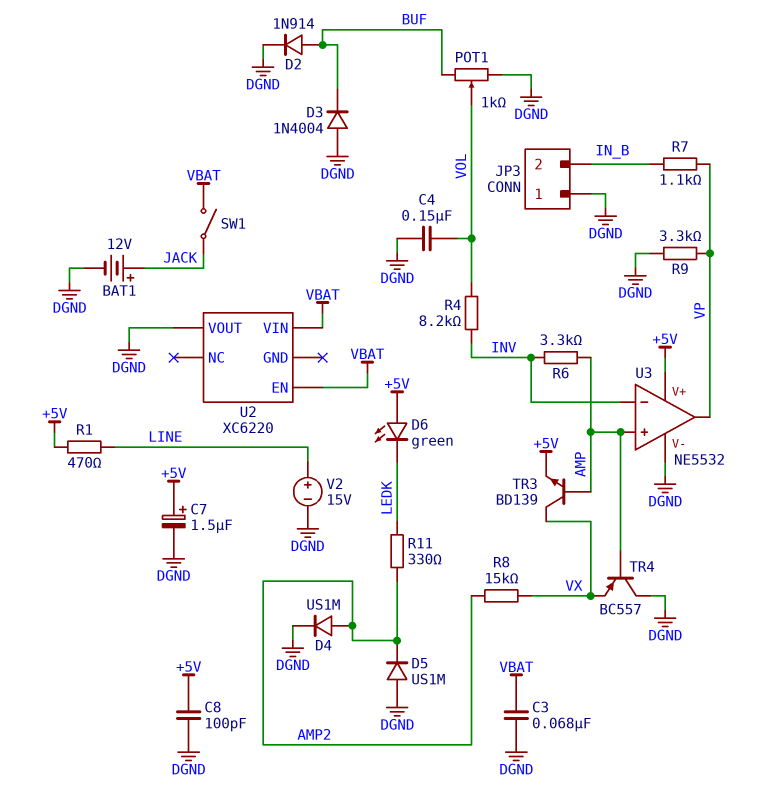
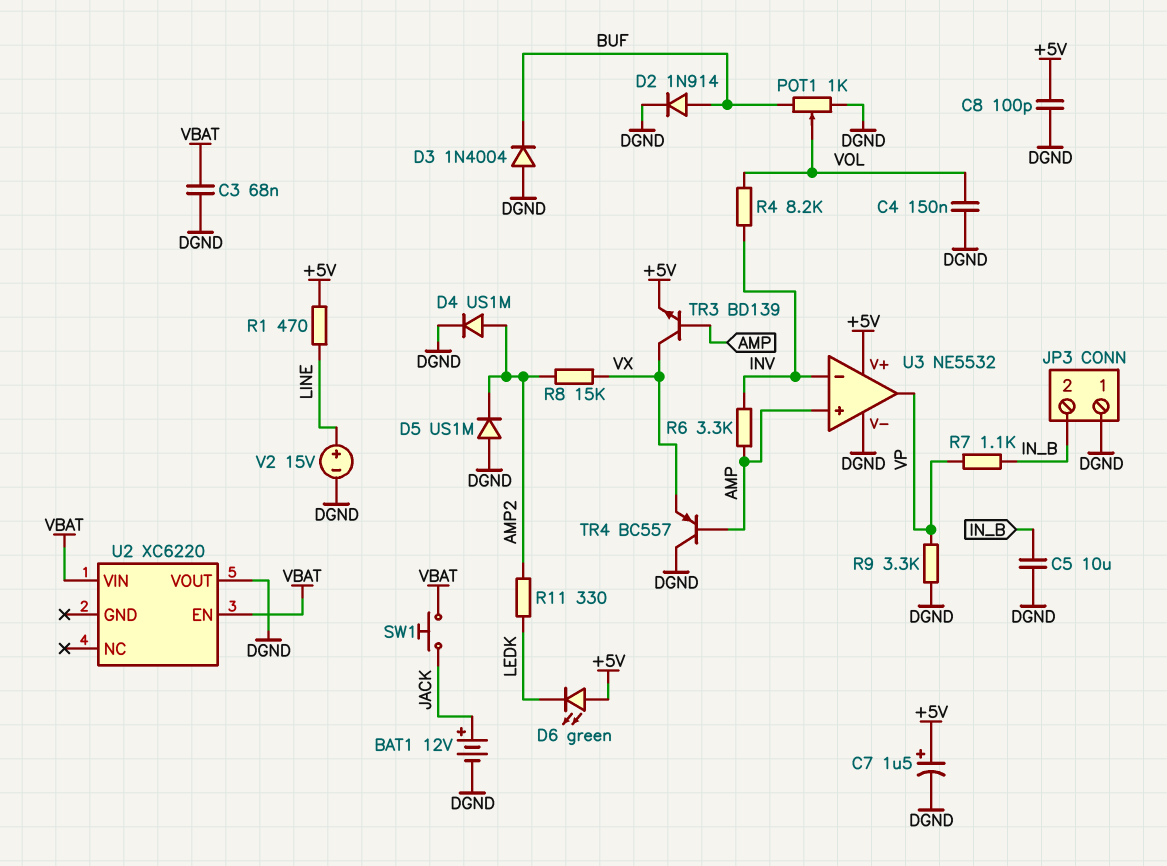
C5: none -> 10uF (DGND, IN_B)
SW1: switch (JACK, VBAT) -> button (JACK, VBAT)

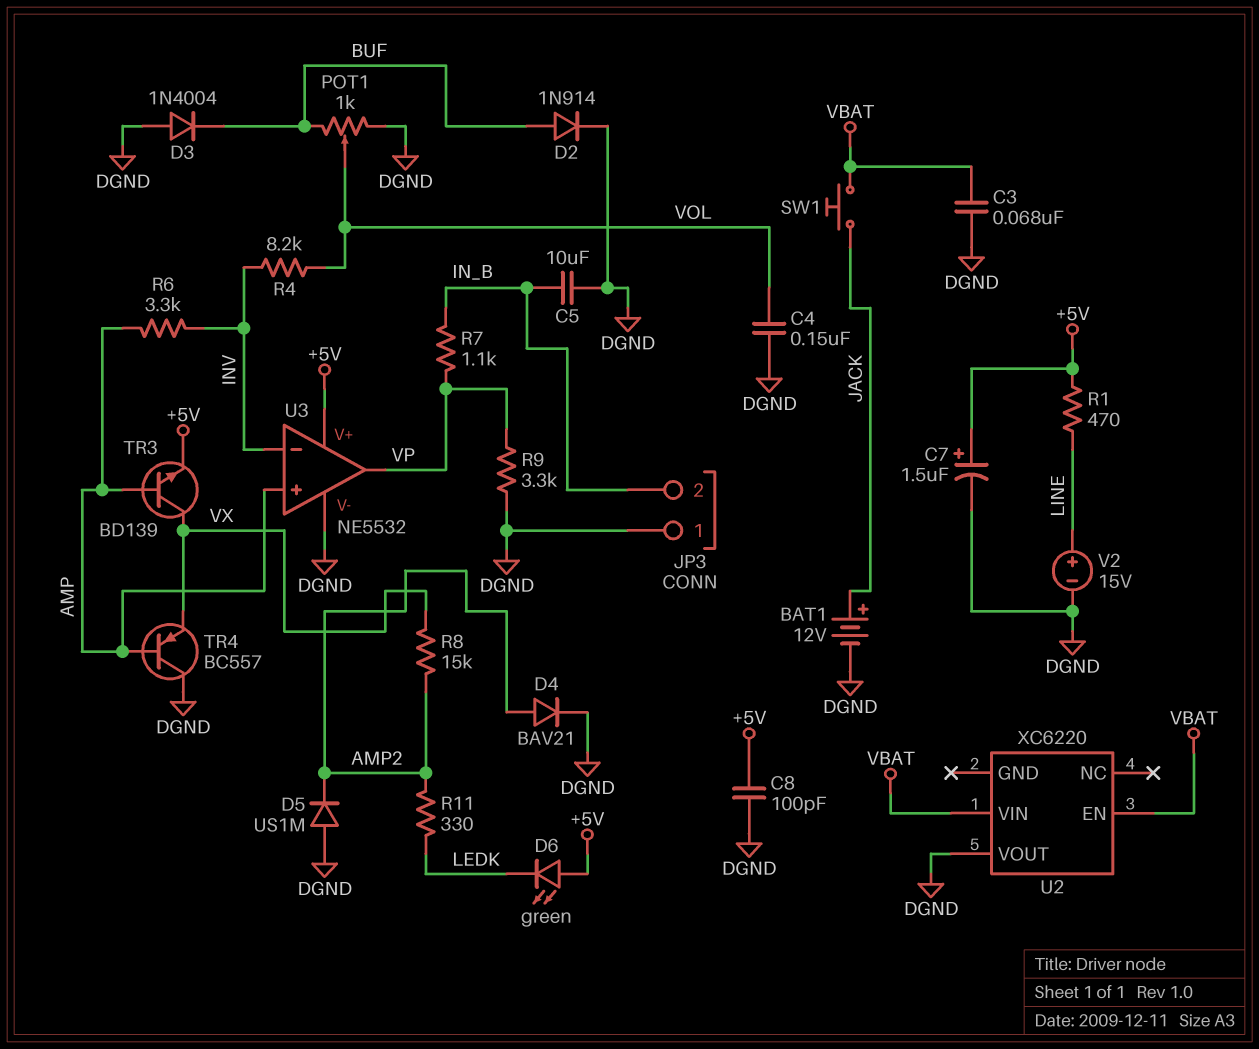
D4: diode US1M (A AMP2, K DGND) -> diode BAV21 (A AMP2, K DGND)

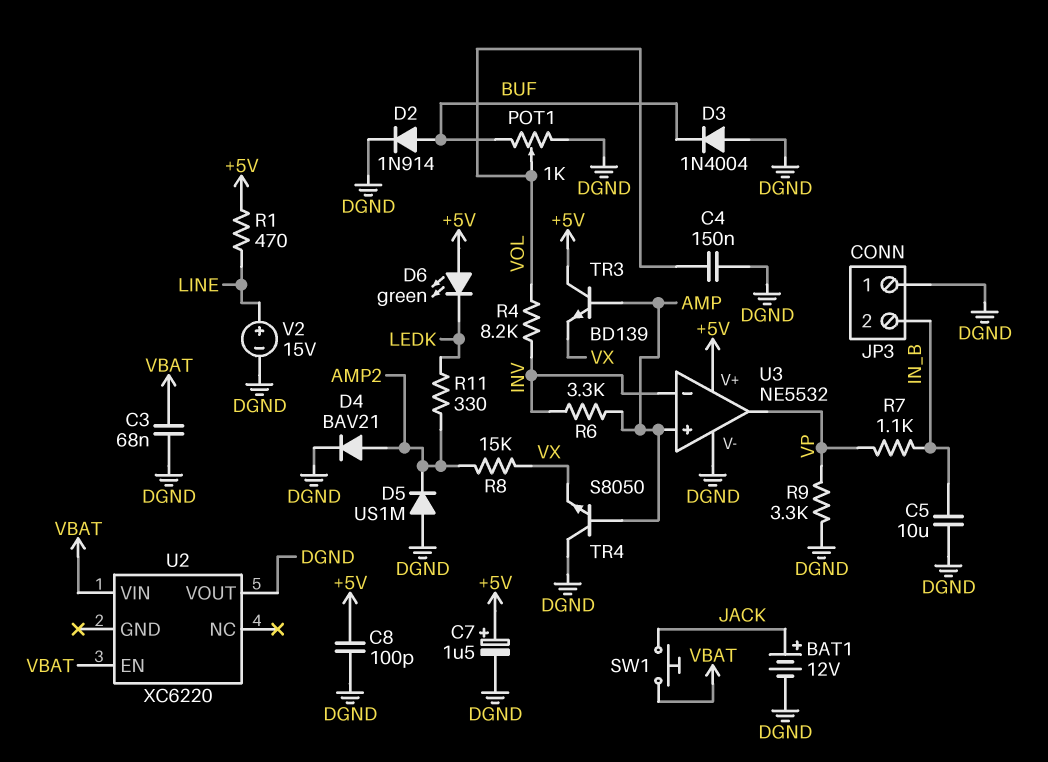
TR3: NPN BD139 (B AMP, C VX, E +5V) -> NPN BD139 (B AMP, C +5V, E VX)
TR4: PNP BC557 (B AMP, C DGND, E VX) -> NPN S8050 (B AMP, C DGND, E VX)

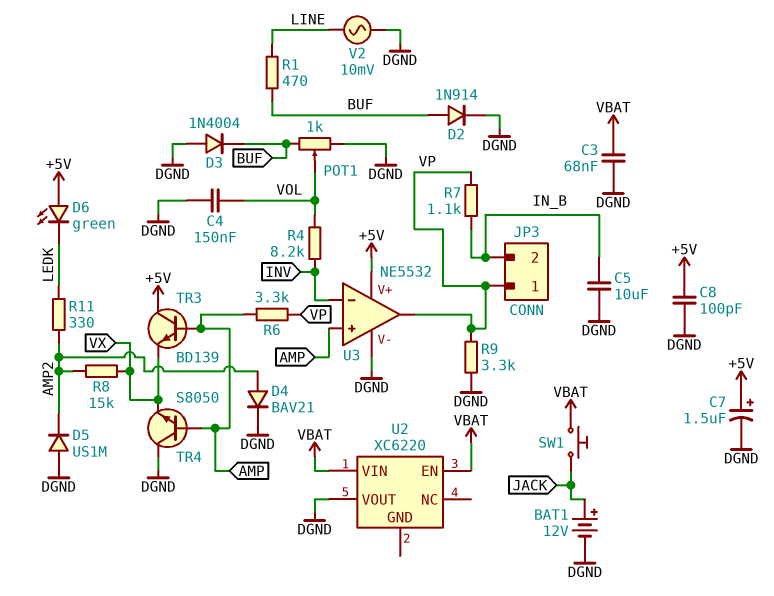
JP3 pin 1: DGND -> VP
R1: 470 (+5V, LINE) -> 470 (BUF, LINE)
R6: 3.3k (AMP, INV) -> 3.3k (AMP, VP)
V2: 15V (plus LINE, minus DGND) -> AC 10mV (DGND, LINE)

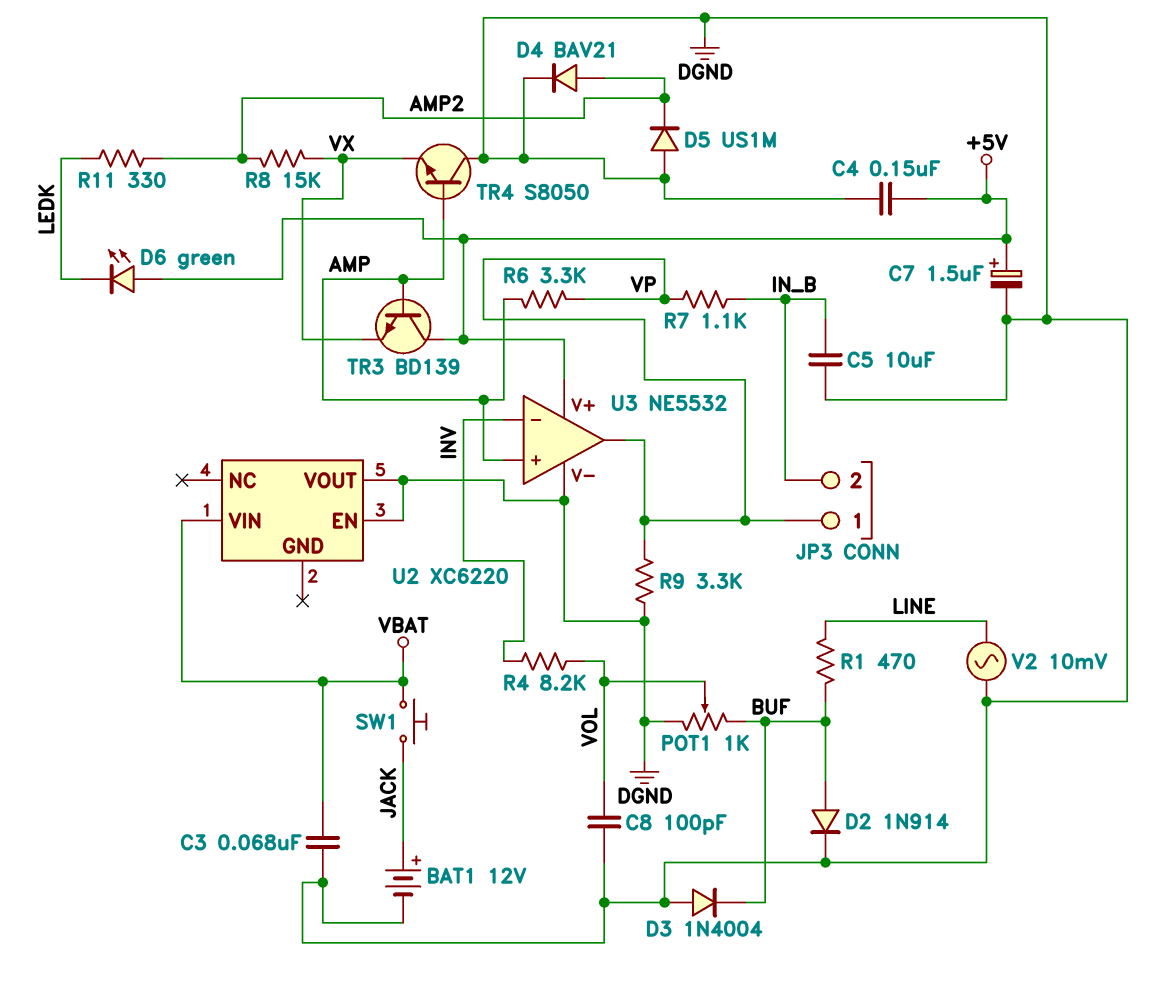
C4: 150nF (DGND, VOL) -> 150nF (+5V, DGND)
C8: 100pF (+5V, DGND) -> 100pF (DGND, VOL)
U2 pin EN: VBAT -> DGND

